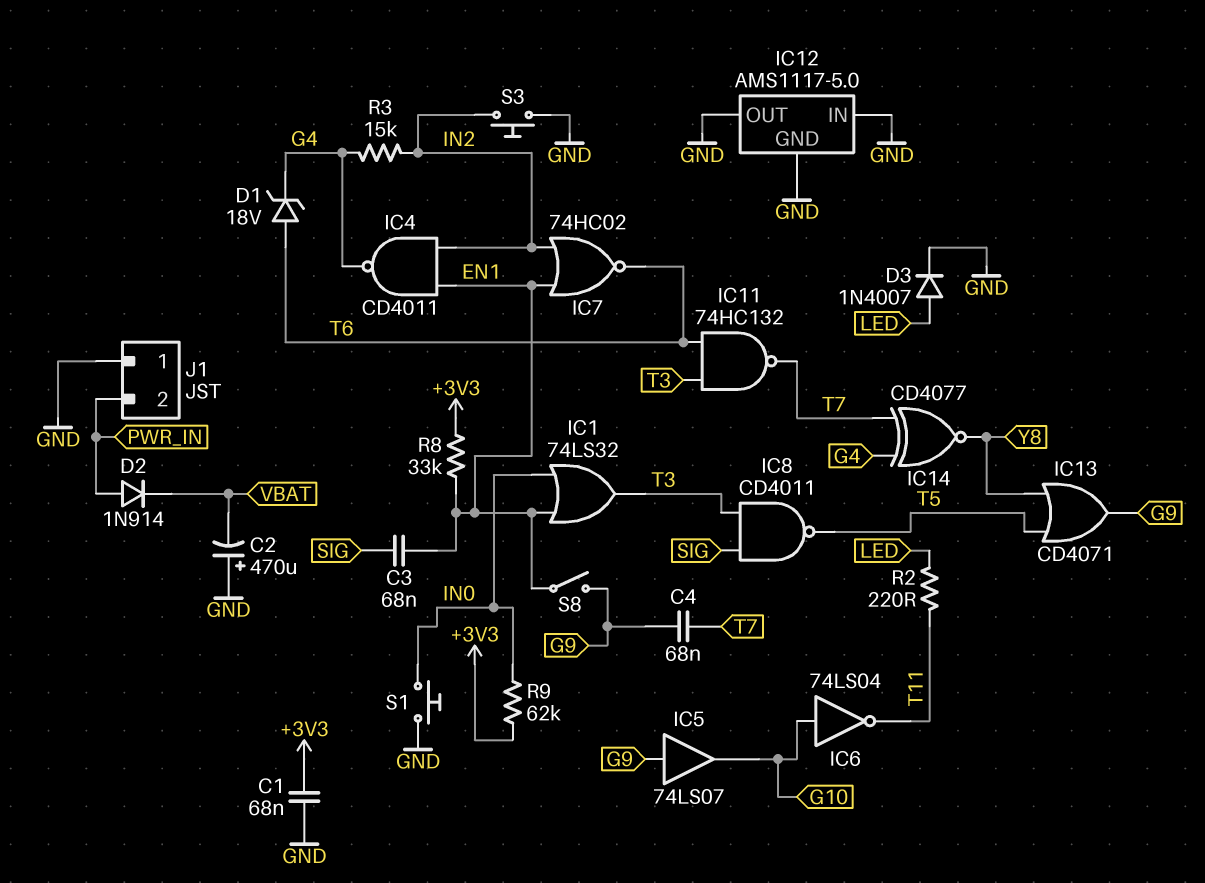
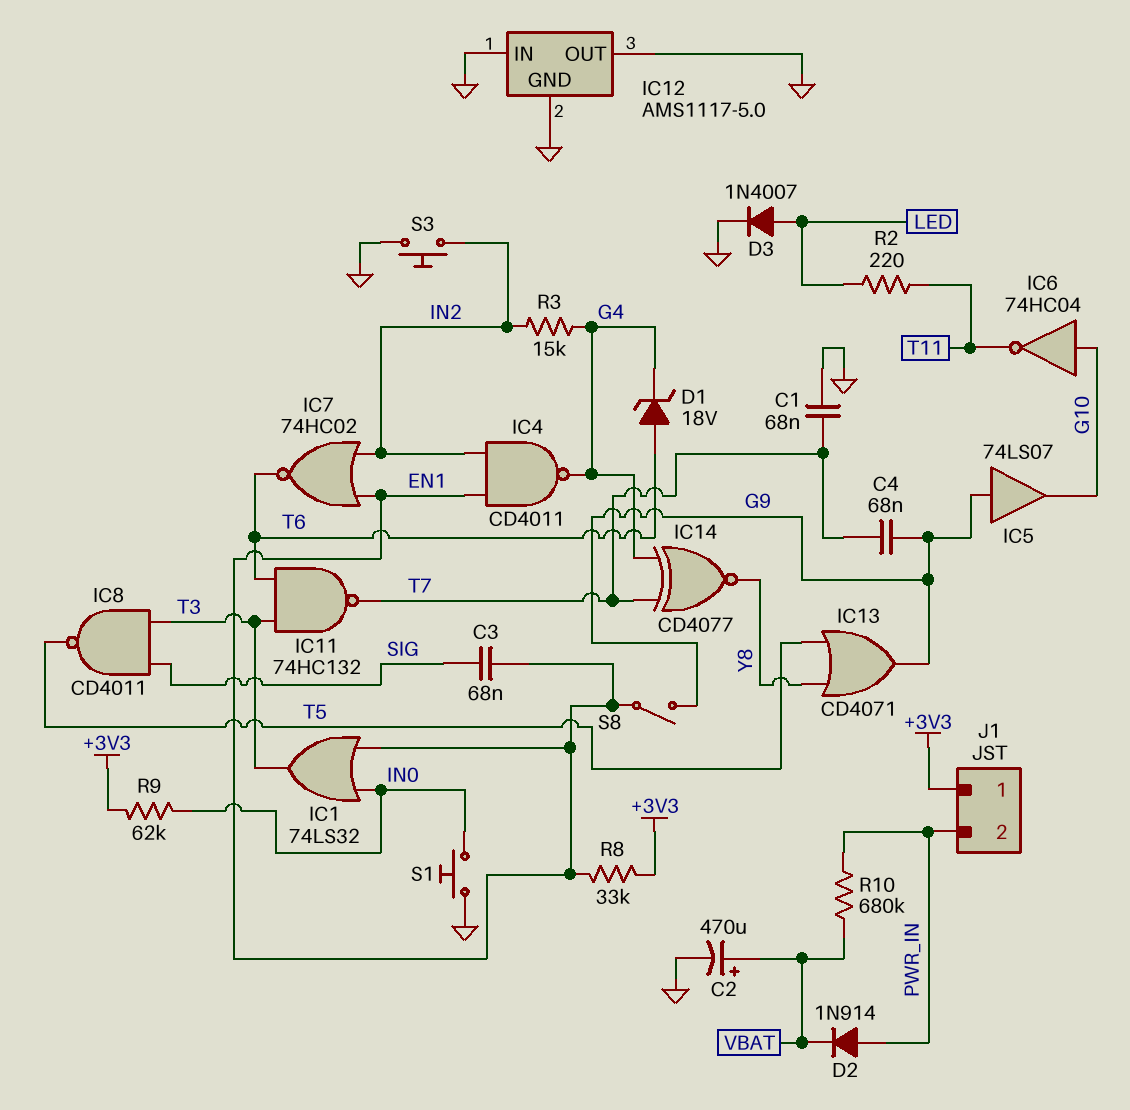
C1: 68nF (+3V3, GND) -> 68nF (GND, T7)
C2: 470uF (plus GND, minus VBAT) -> 470uF (plus VBAT, minus GND)
IC6: NOT 74LS04 (in G10, out T11) -> NOT 74HC04 (in G10, out T11)
J1 pin 1: GND -> +3V3
R10: none -> 680k (PWR_IN, VBAT)

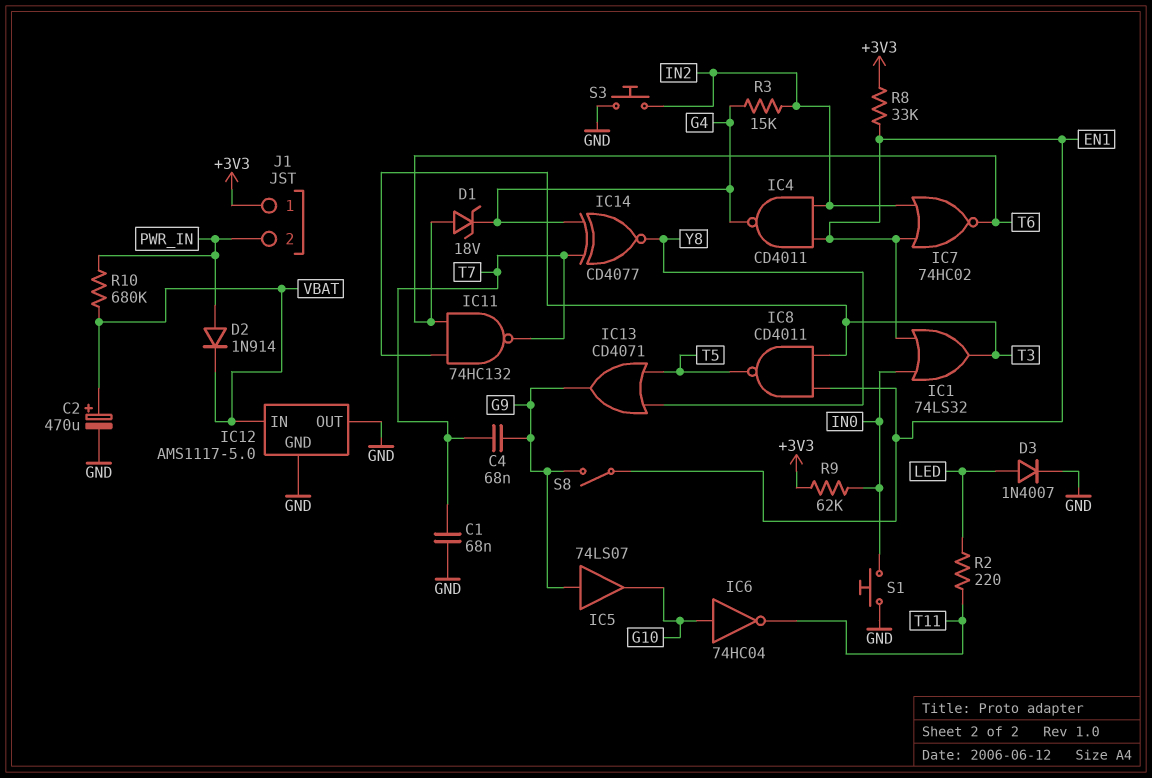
C3: 68nF (EN1, SIG) -> none
IC8: NAND CD4011 (in SIG, in T3, out T5) -> NAND CD4011 (in EN1, in T3, out T5)
IC12 pin IN: GND -> VBAT

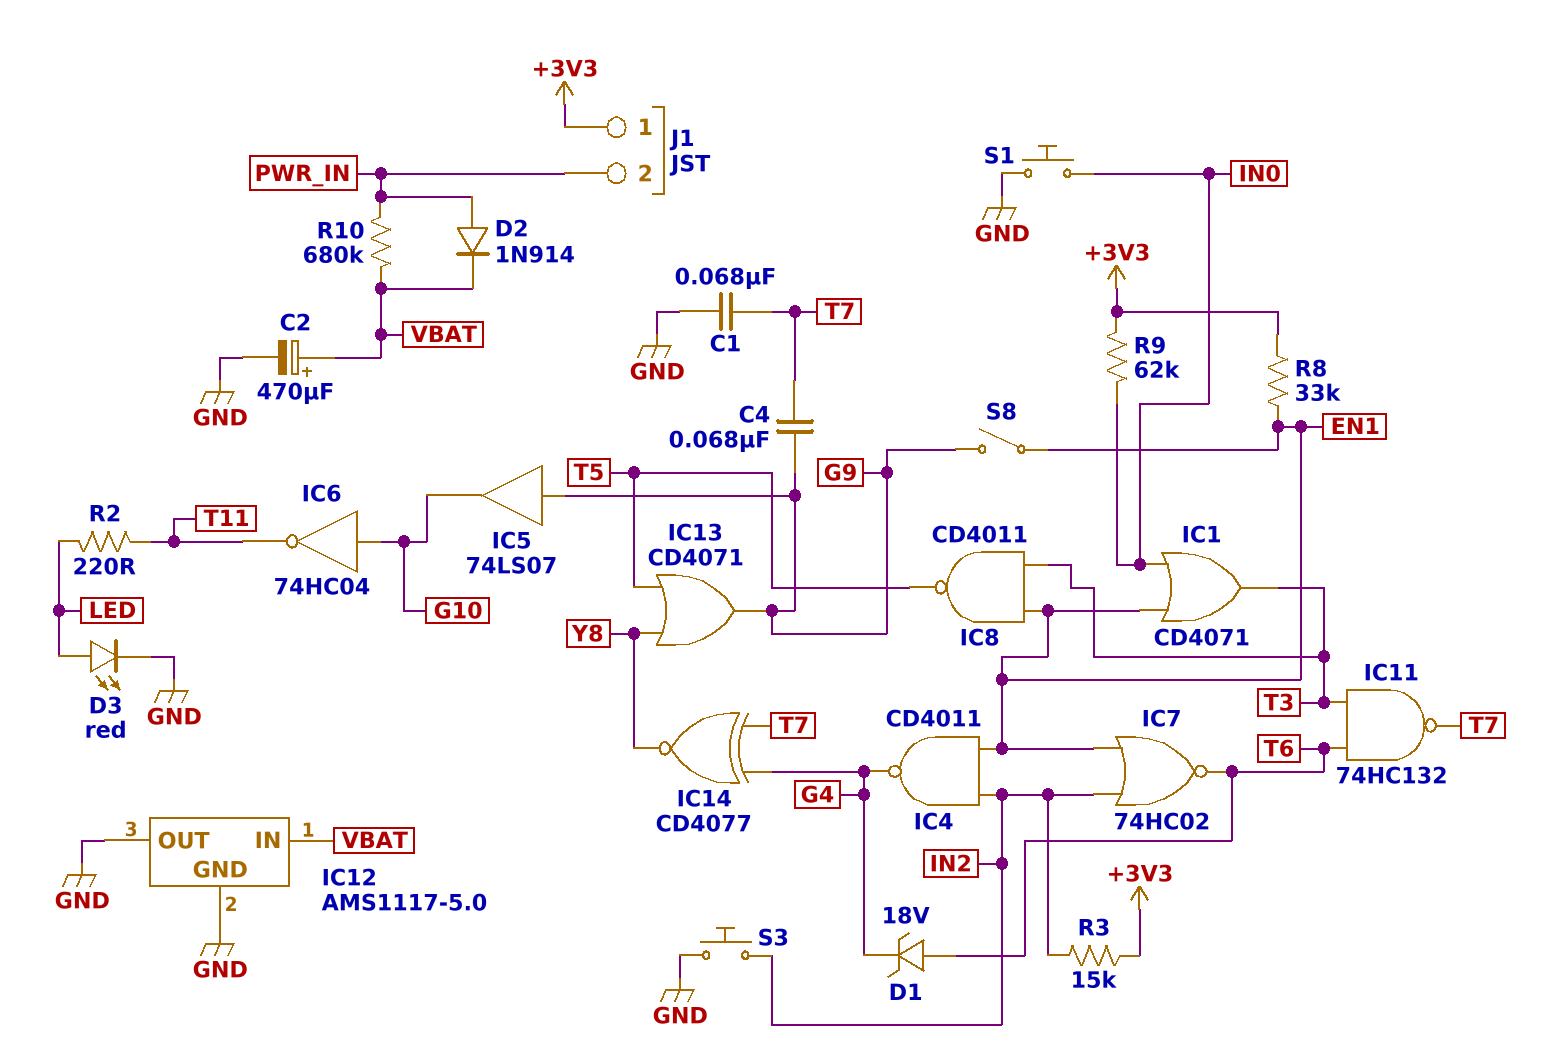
D3: diode 1N4007 (A LED, K GND) -> LED red (A LED, K GND)
IC1: OR 74LS32 (in EN1, in IN0, out T3) -> OR CD4071 (in EN1, in IN0, out T3)
R3: 15k (G4, IN2) -> 15k (+3V3, IN2)

